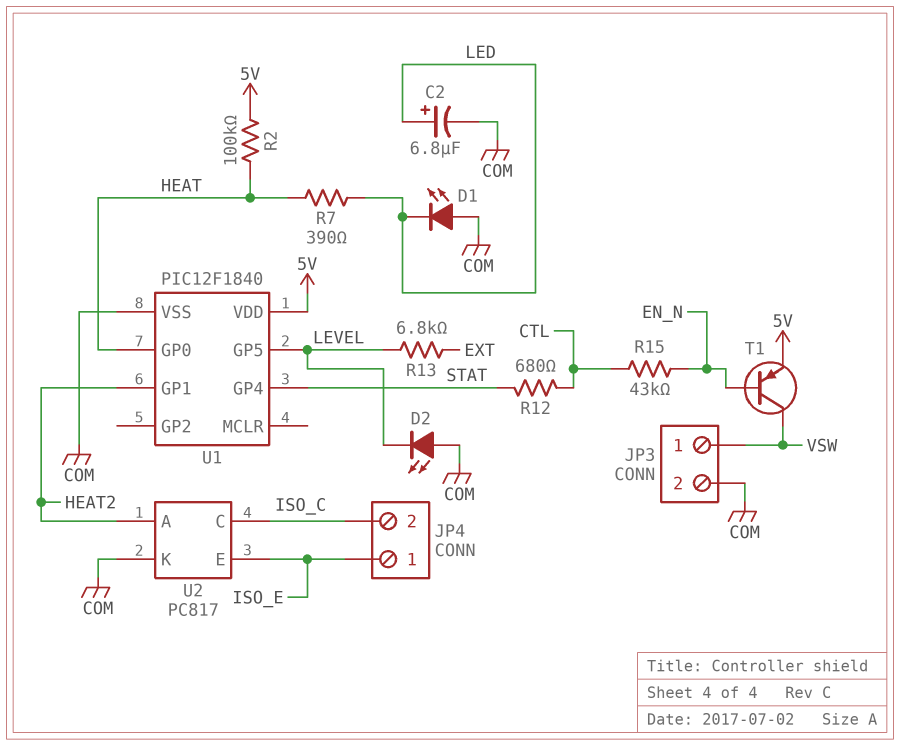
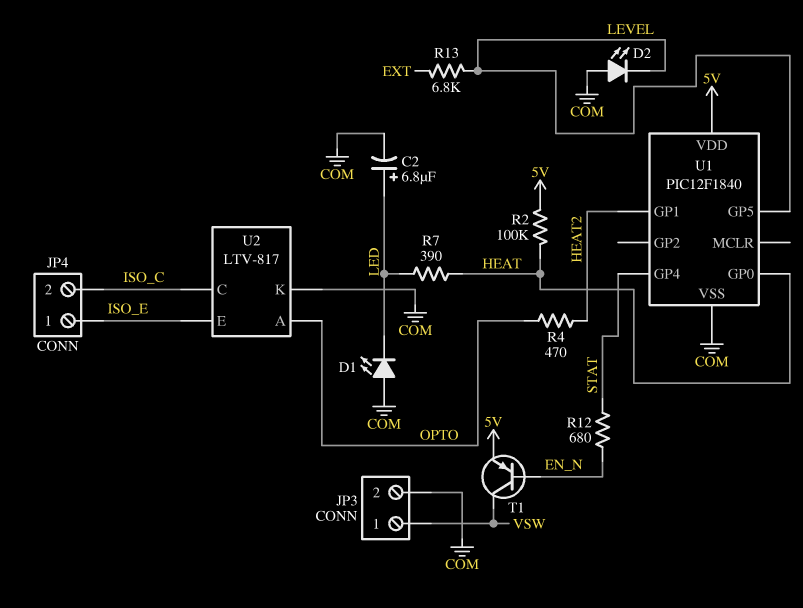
R4: none -> 470 (HEAT2, OPTO)
R12: 680 (CTL, STAT) -> 680 (EN_N, STAT)
R15: 43k (CTL, EN_N) -> none
U2: PC817 -> LTV-817
U2 pin A: HEAT2 -> OPTO

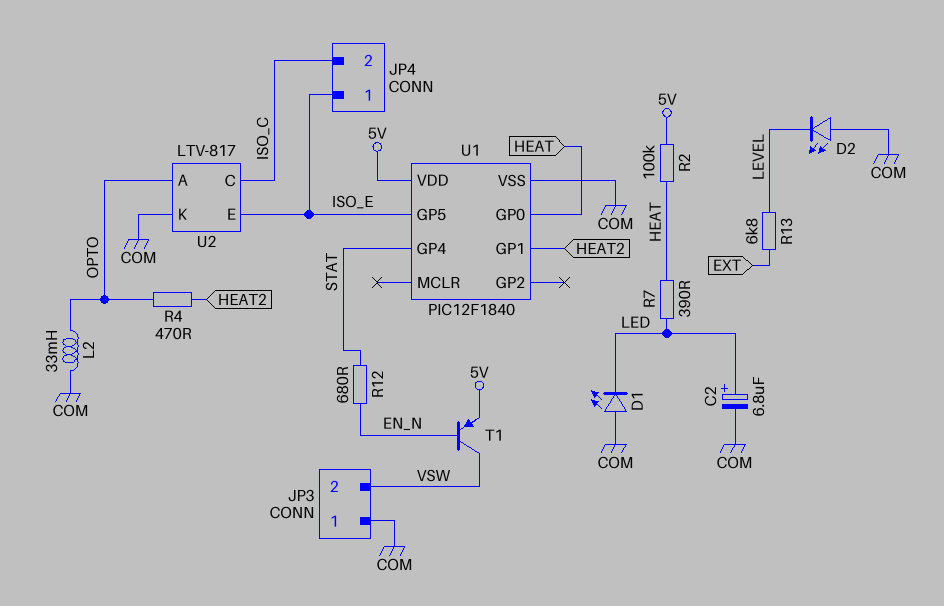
JP3 pin 1: VSW -> COM
JP3 pin 2: COM -> VSW
L2: none -> 33mH (COM, OPTO)
U1 pin GP5: LEVEL -> ISO_E

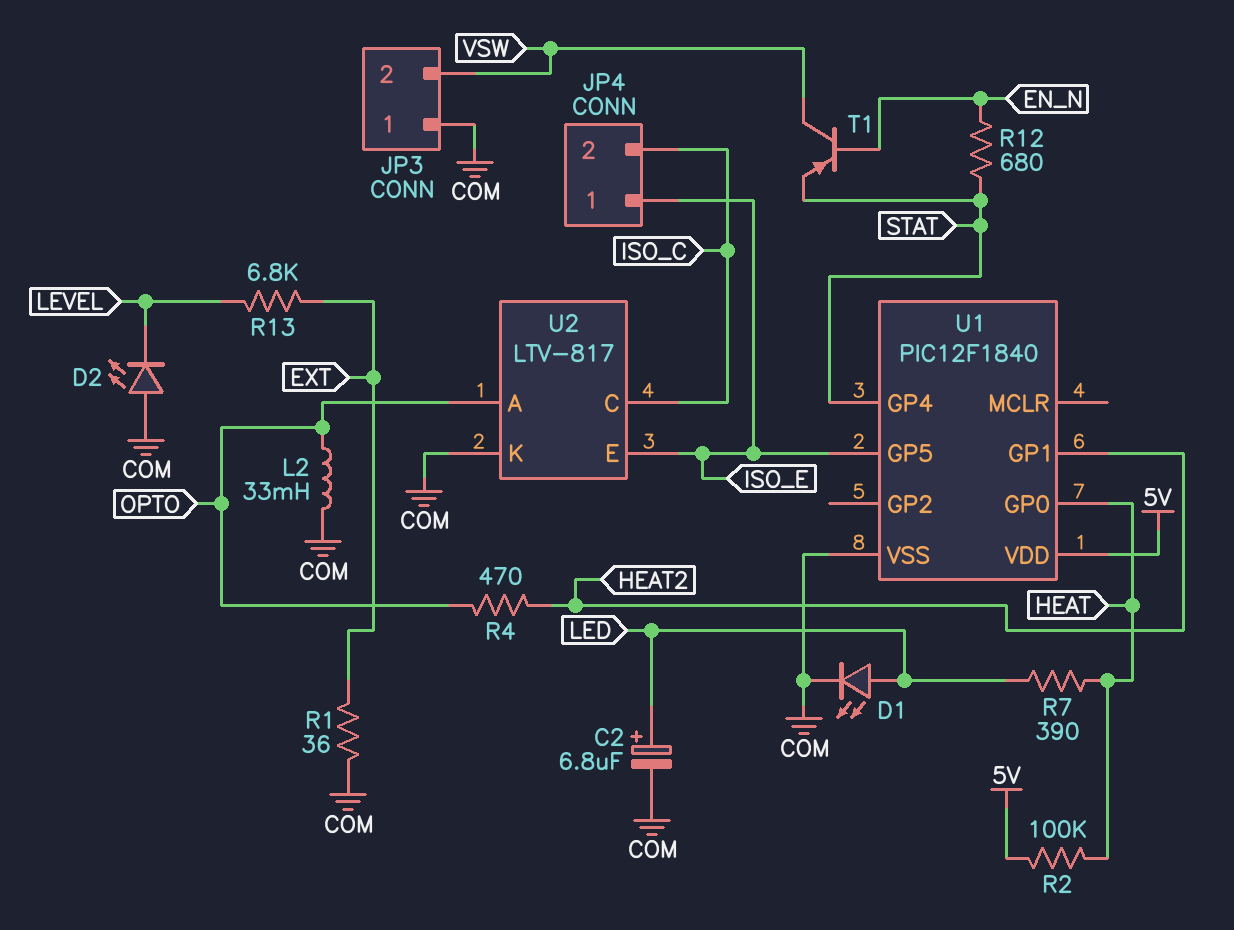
D1: LED (A COM, K LED) -> LED (A LED, K COM)
R1: none -> 36 (COM, EXT)
T1: PNP (B EN_N, C VSW, E 5V) -> PNP (B EN_N, C VSW, E STAT)

